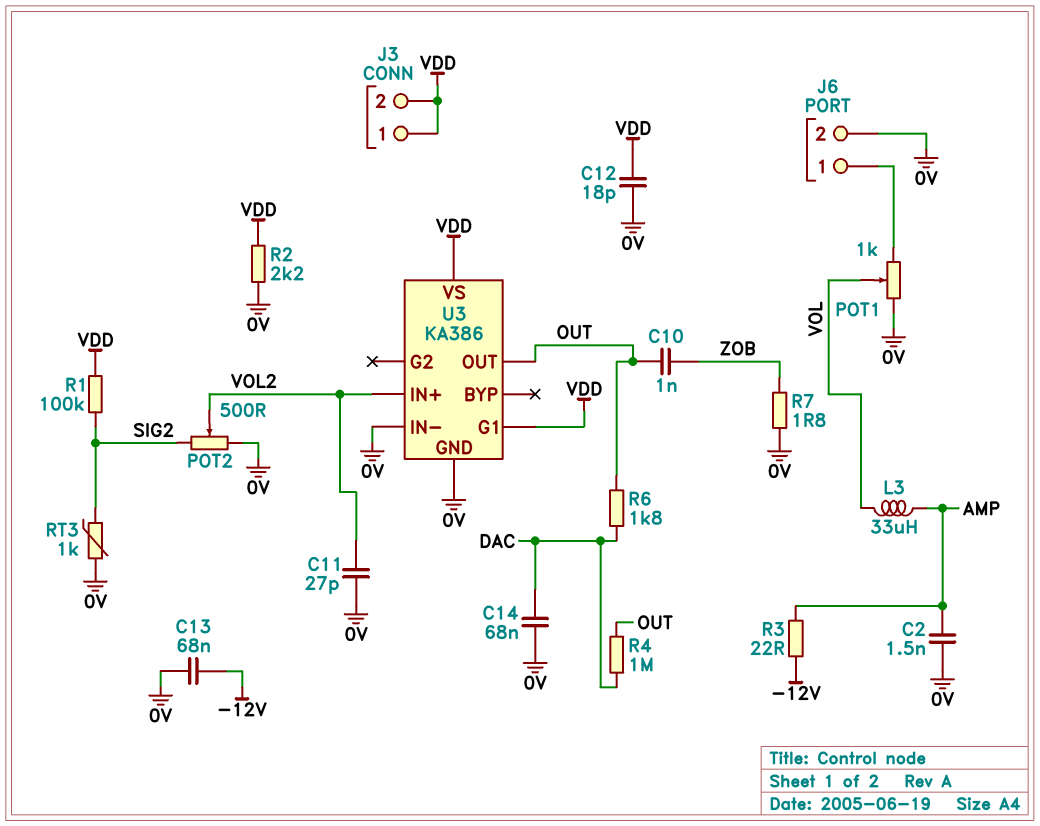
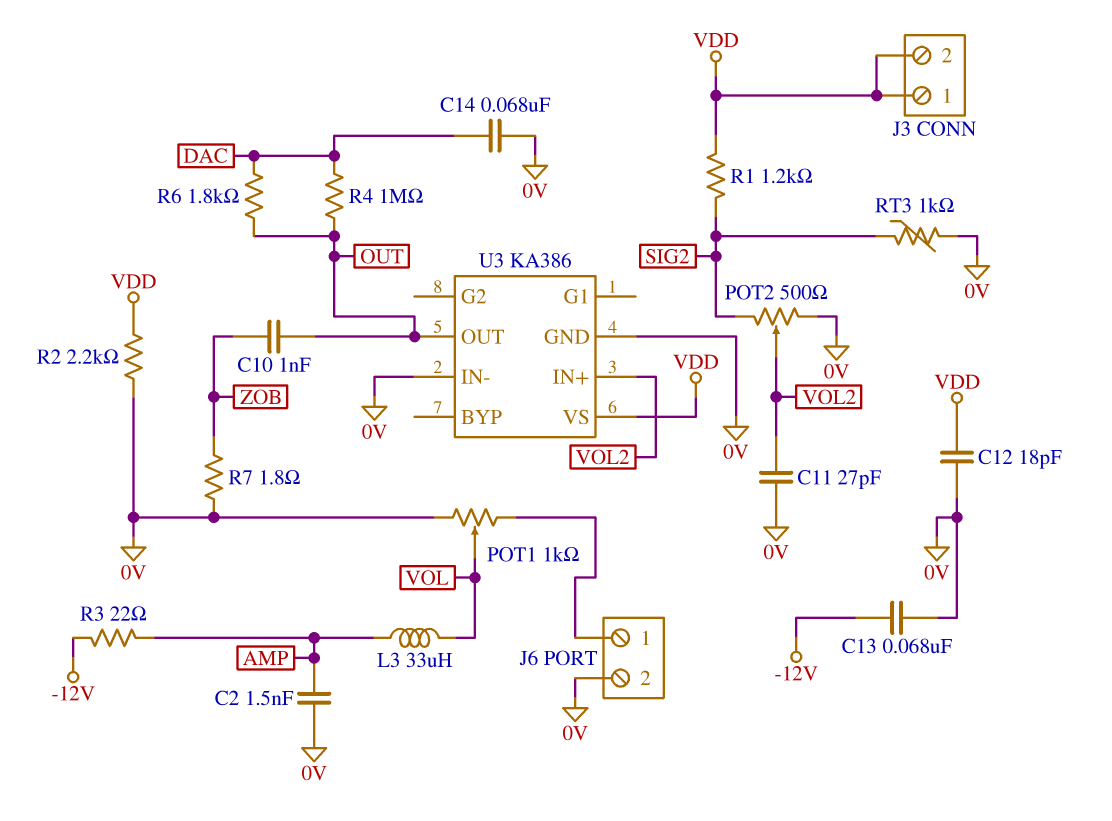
R1: 100k (SIG2, VDD) -> 1.2k (SIG2, VDD)
U3 pin G1: VDD -> none

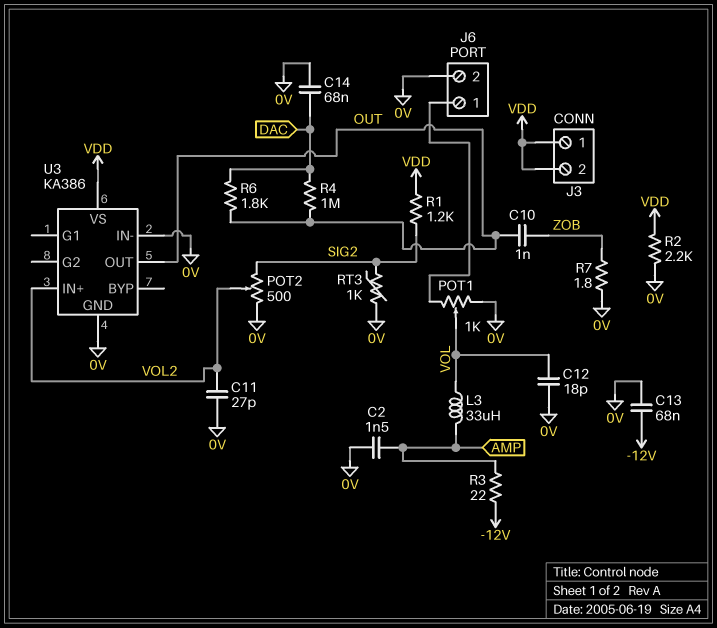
C12: 18pF (0V, VDD) -> 18pF (0V, VOL)

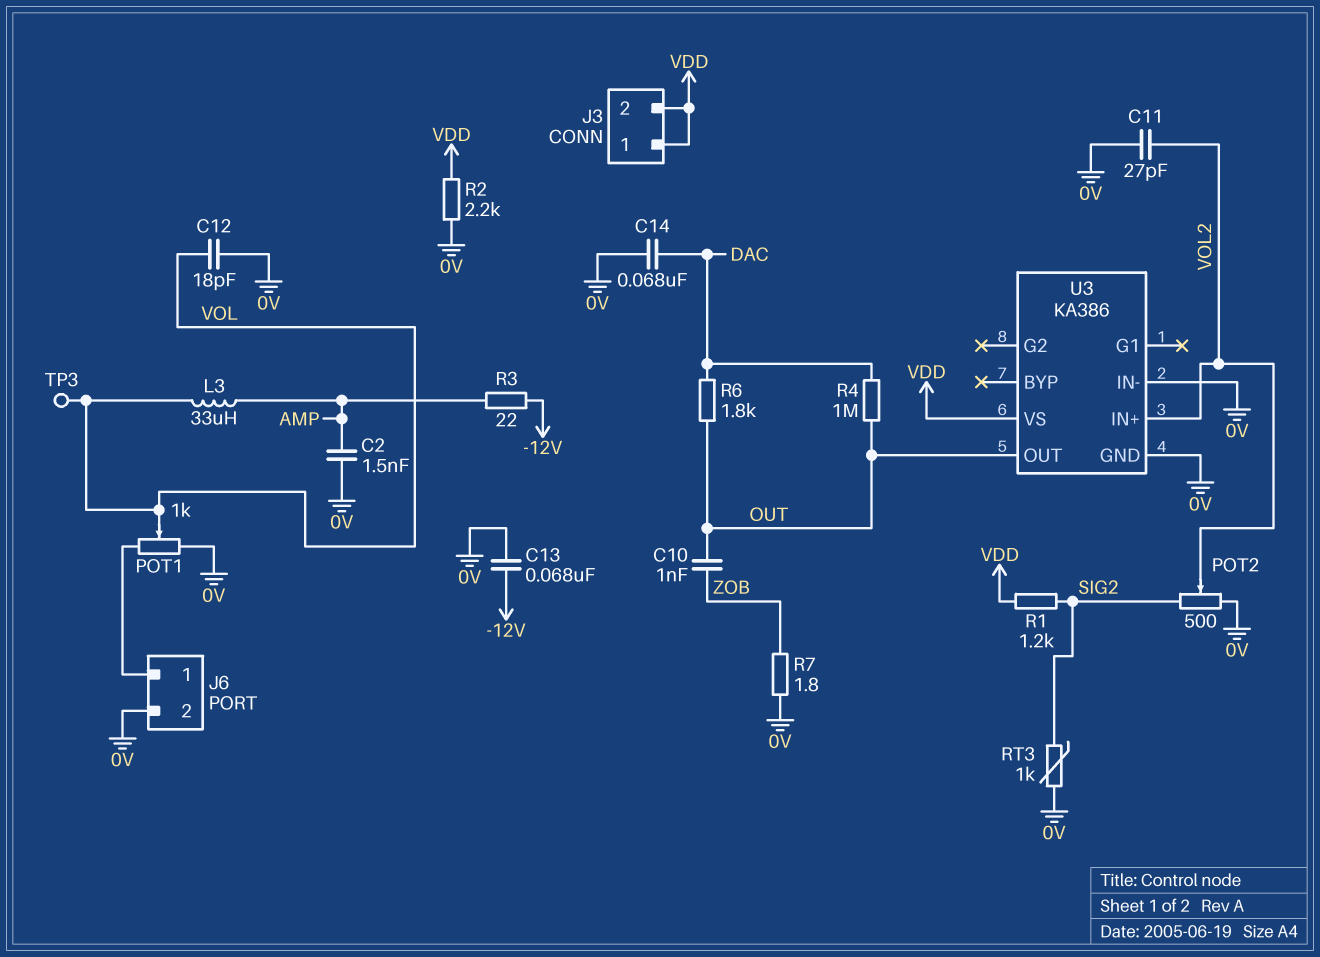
TP3: none -> test point (VOL)

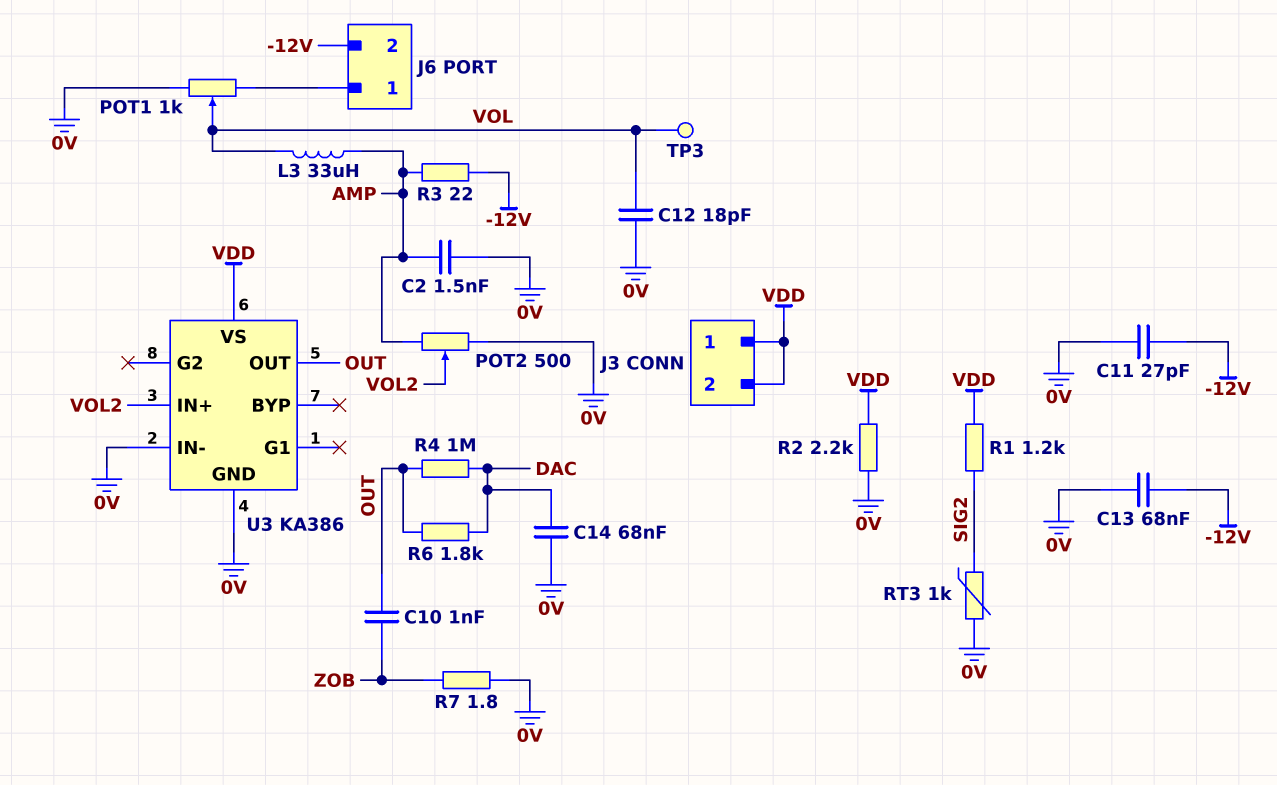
C11: 27pF (0V, VOL2) -> 27pF (-12V, 0V)
J6 pin 2: 0V -> -12V
POT2: 500 (0V, SIG2, wiper VOL2) -> 500 (0V, AMP, wiper VOL2)

